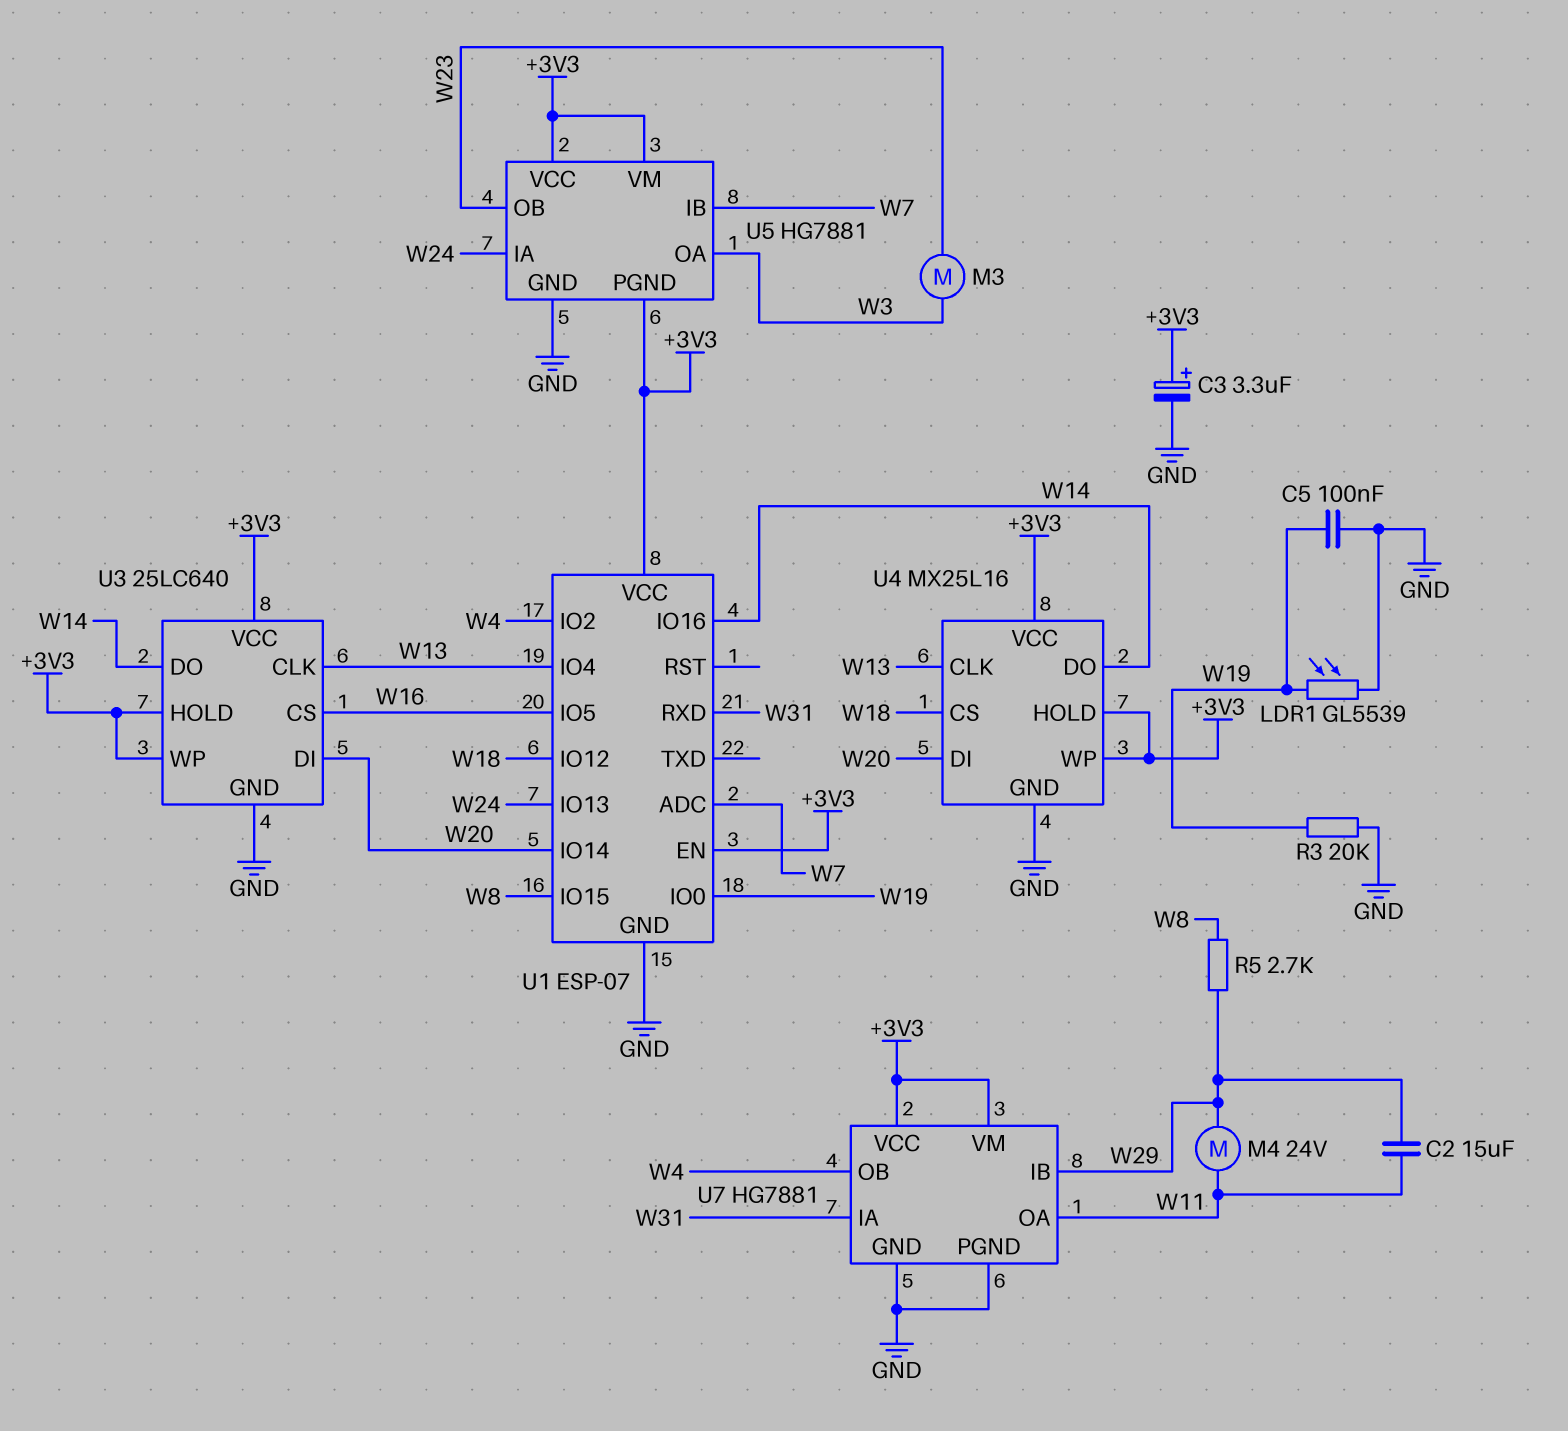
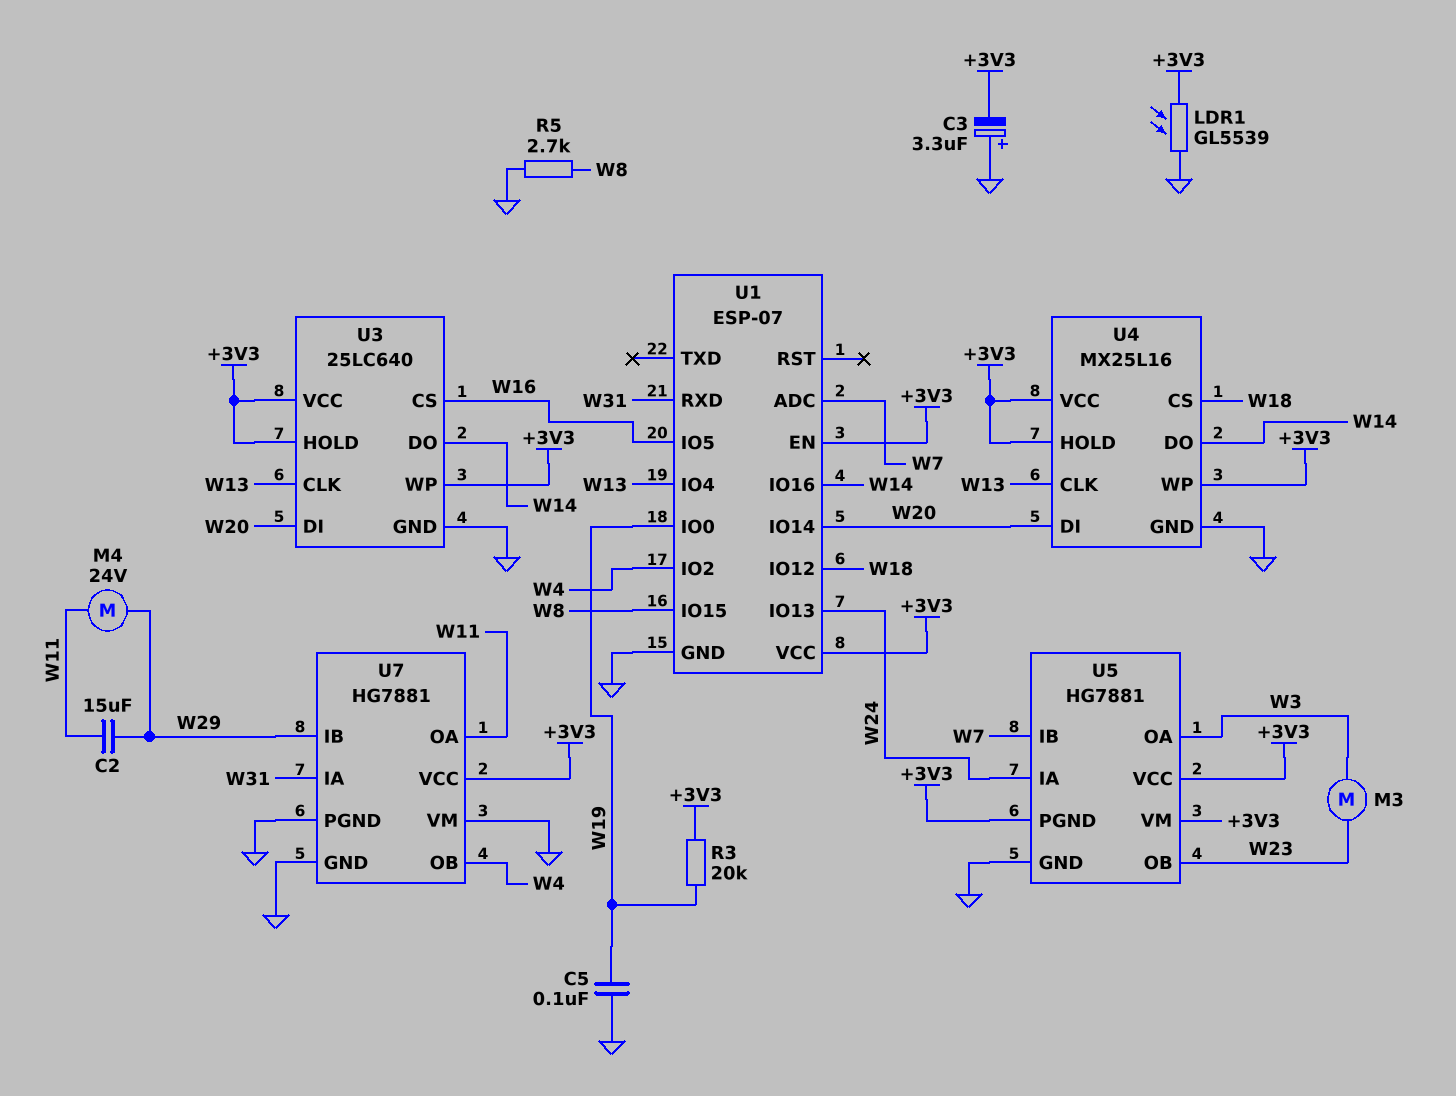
C3: 3.3uF (plus +3V3, minus GND) -> 3.3uF (plus GND, minus +3V3)
LDR1: GL5539 (GND, W19) -> GL5539 (+3V3, GND)
R3: 20k (GND, W19) -> 20k (+3V3, W19)
R5: 2.7k (W8, W29) -> 2.7k (GND, W8)
U7 pin VM: +3V3 -> GND

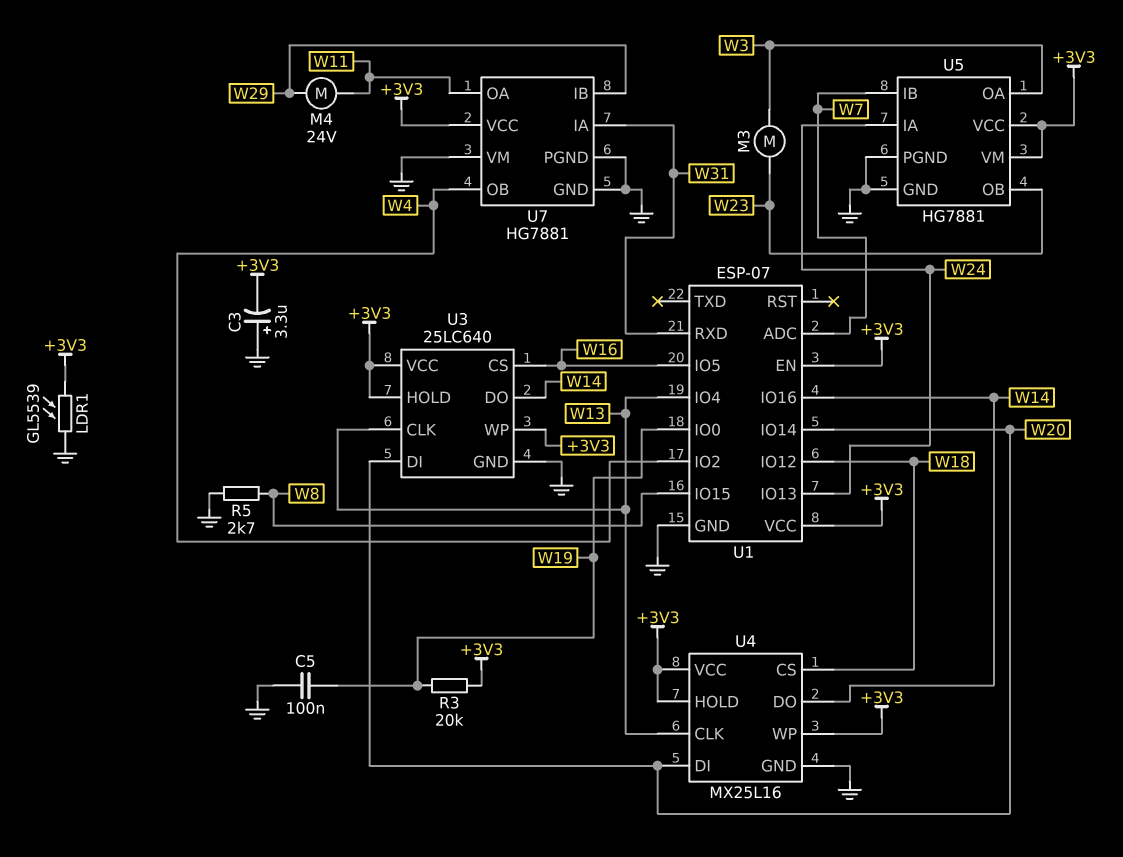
C2: 15uF (W11, W29) -> none
U5 pin PGND: +3V3 -> GND

